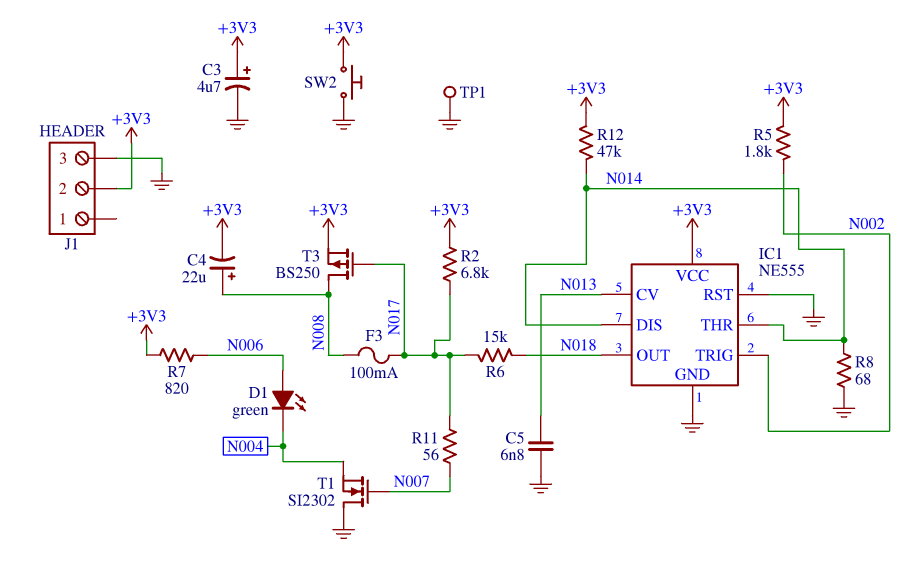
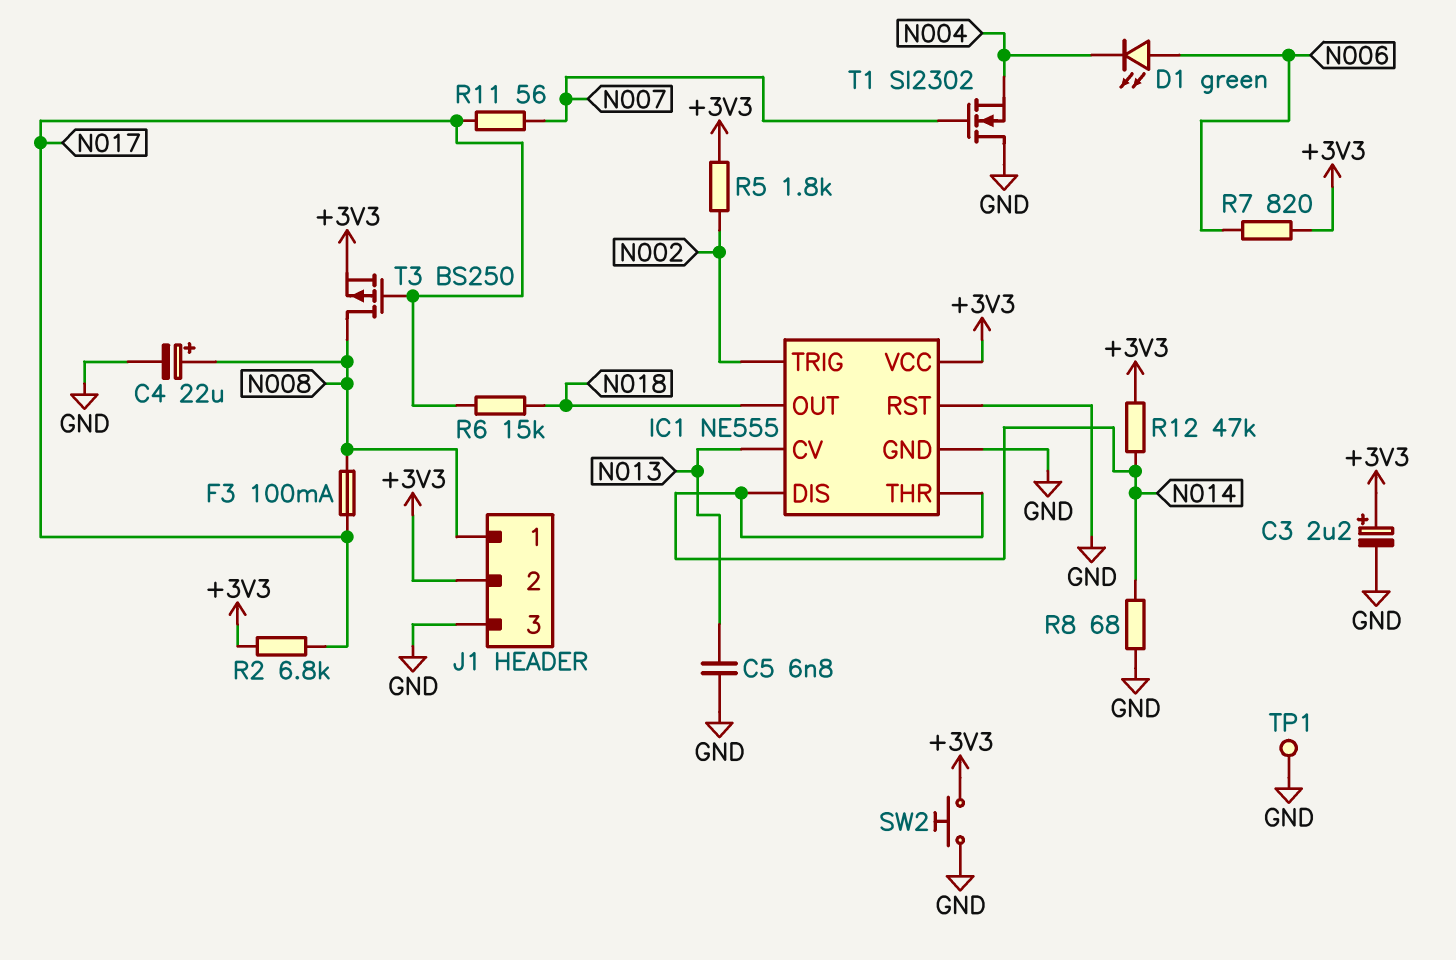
C3: 4.7uF (plus +3V3, minus GND) -> 2.2uF (plus +3V3, minus GND)
C4: 22uF (plus N008, minus +3V3) -> 22uF (plus N008, minus GND)
J1 pin 1: none -> N008

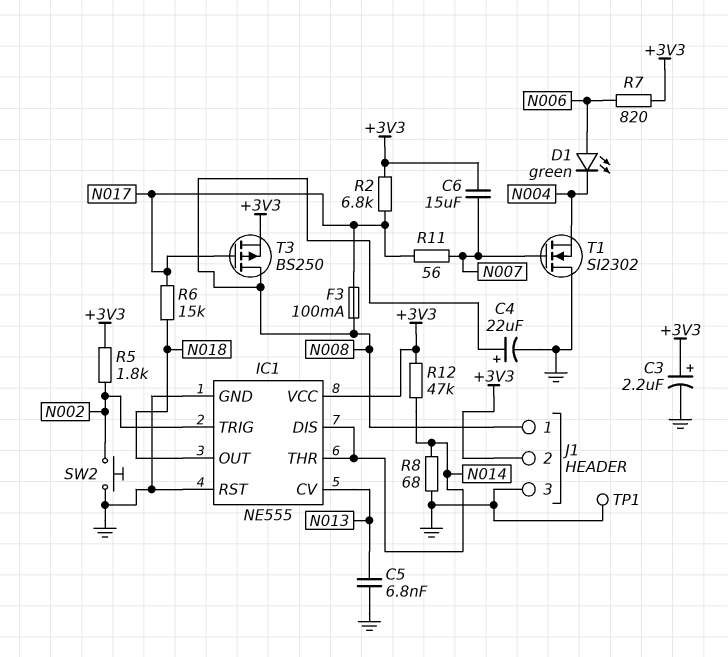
C6: none -> 15uF (+3V3, N007)
SW2: button (+3V3, GND) -> button (GND, N002)

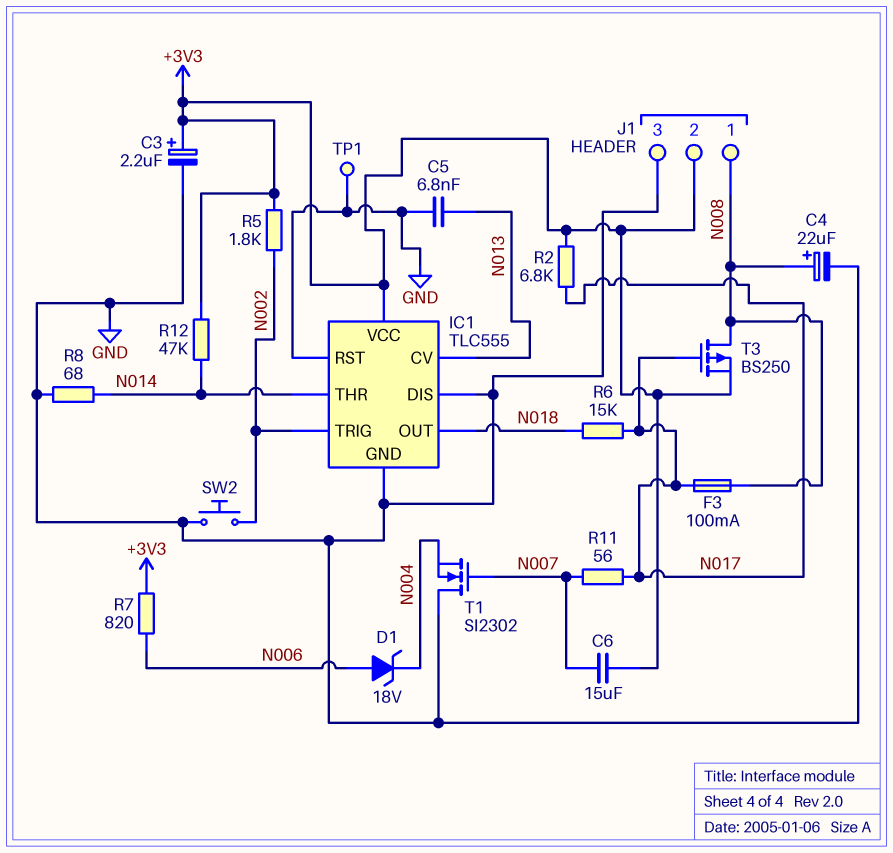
D1: LED green (A N006, K N004) -> zener 18V (A N006, K N004)
IC1: NE555 -> TLC555
IC1 pin DIS: N014 -> GND

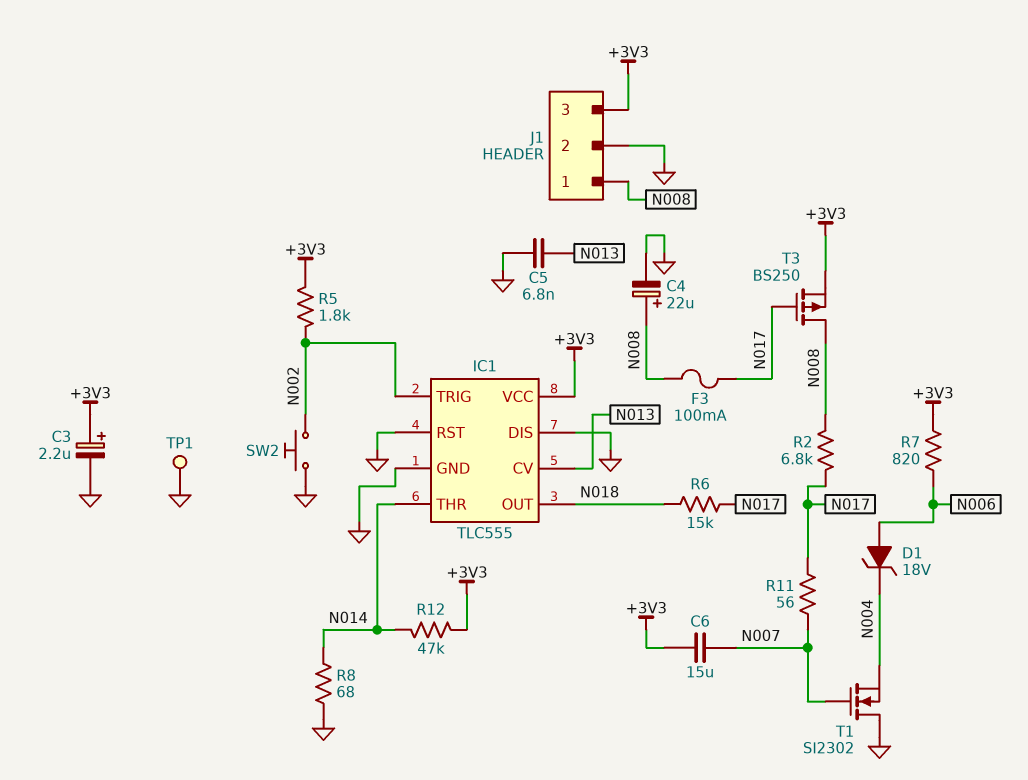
J1 pin 2: +3V3 -> GND
J1 pin 3: GND -> +3V3
R2: 6.8k (+3V3, N017) -> 6.8k (N008, N017)

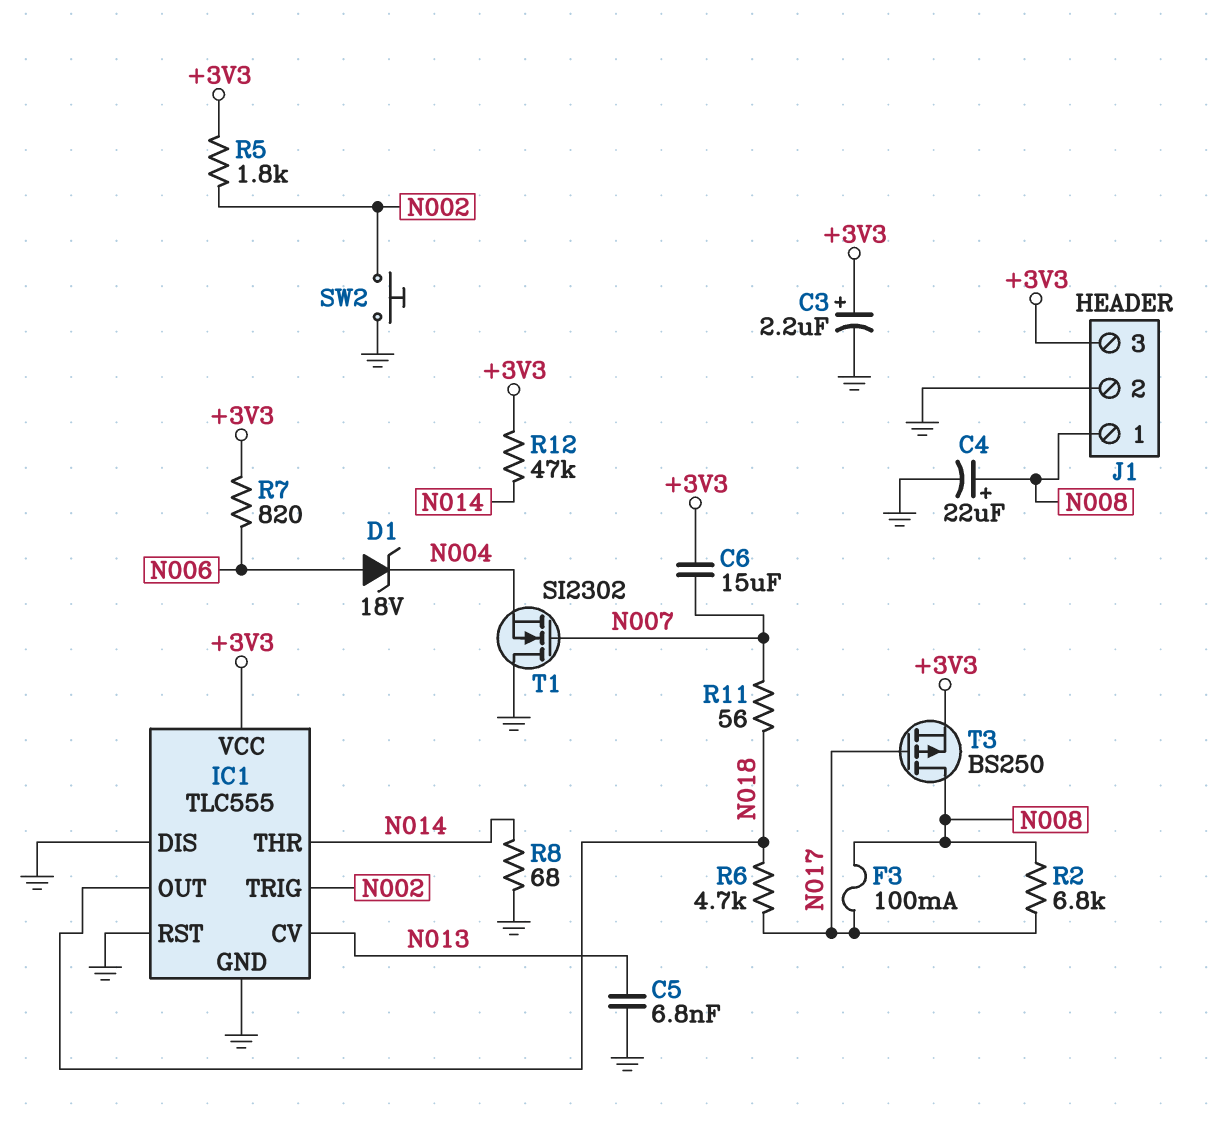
R6: 15k (N017, N018) -> 4.7k (N017, N018)
R11: 56 (N007, N017) -> 56 (N007, N018)
TP1: test point (GND) -> none

